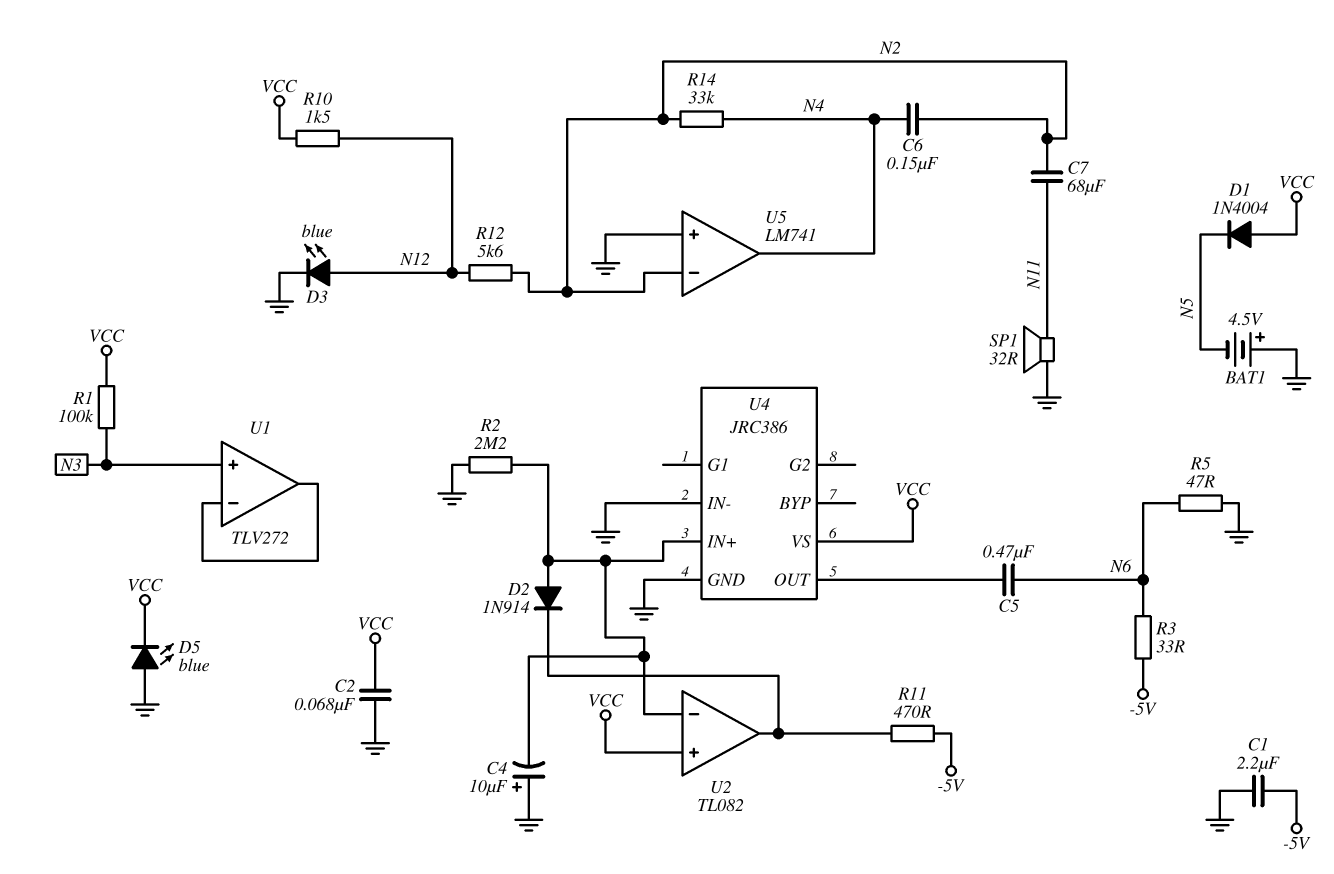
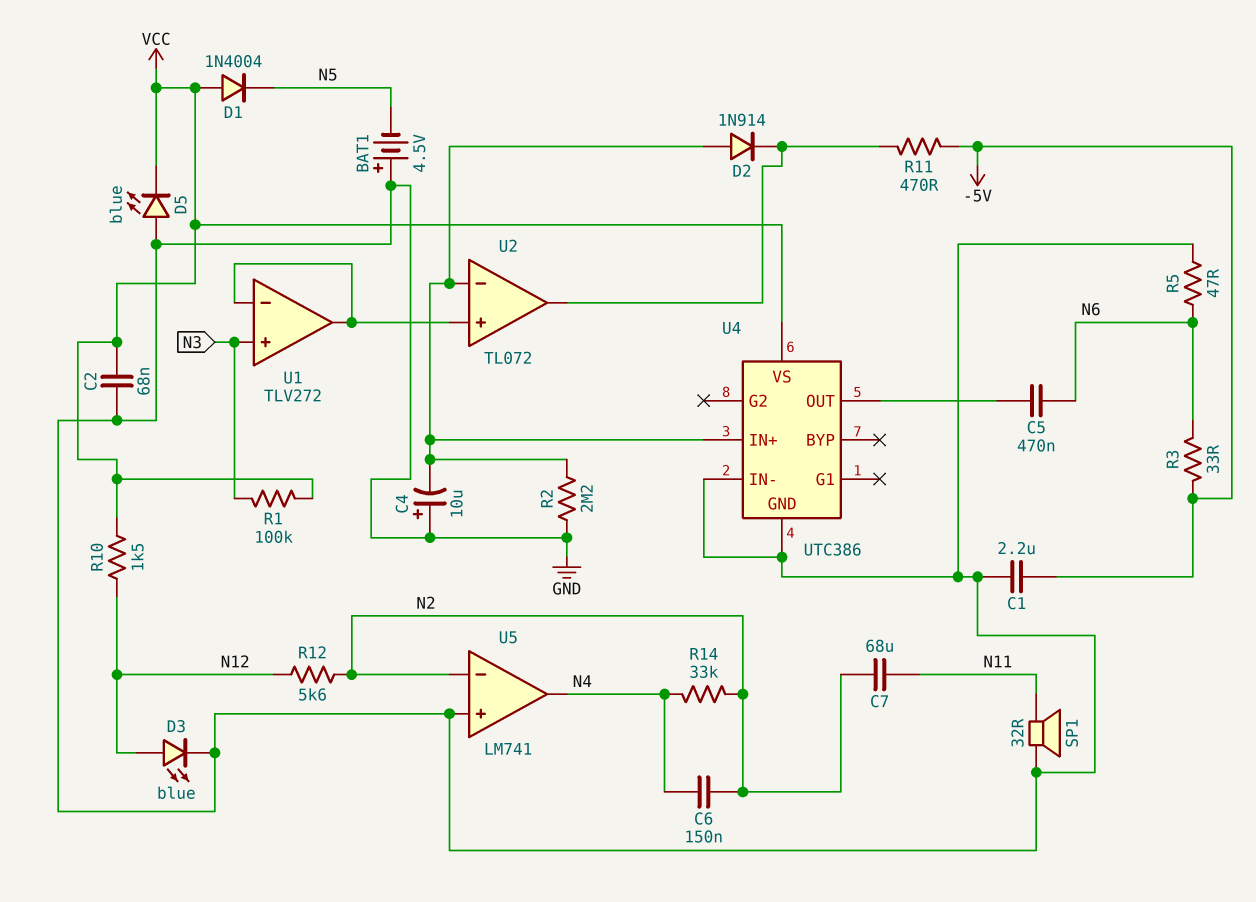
U2: TL082 -> TL072
U2 pin in+: VCC -> U1/in-
U4: JRC386 -> UTC386

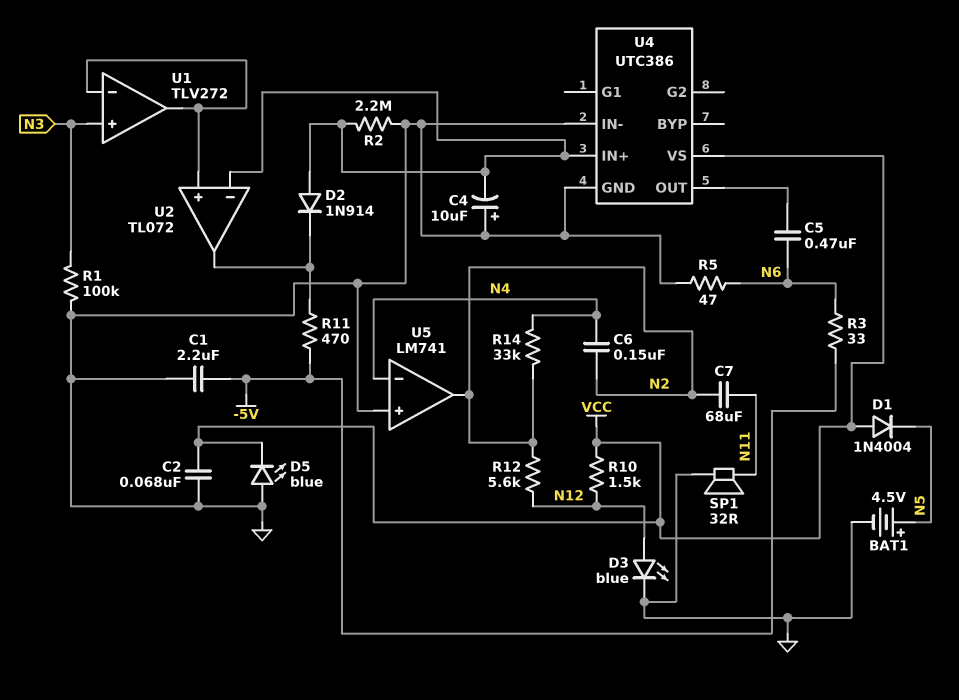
BAT1: 4.5V (plus GND, minus N5) -> 4.5V (plus N5, minus GND)
R1: 100k (N3, VCC) -> 100k (GND, N3)
U5 pin in-: N2 -> N4
U5 pin out: N4 -> N2

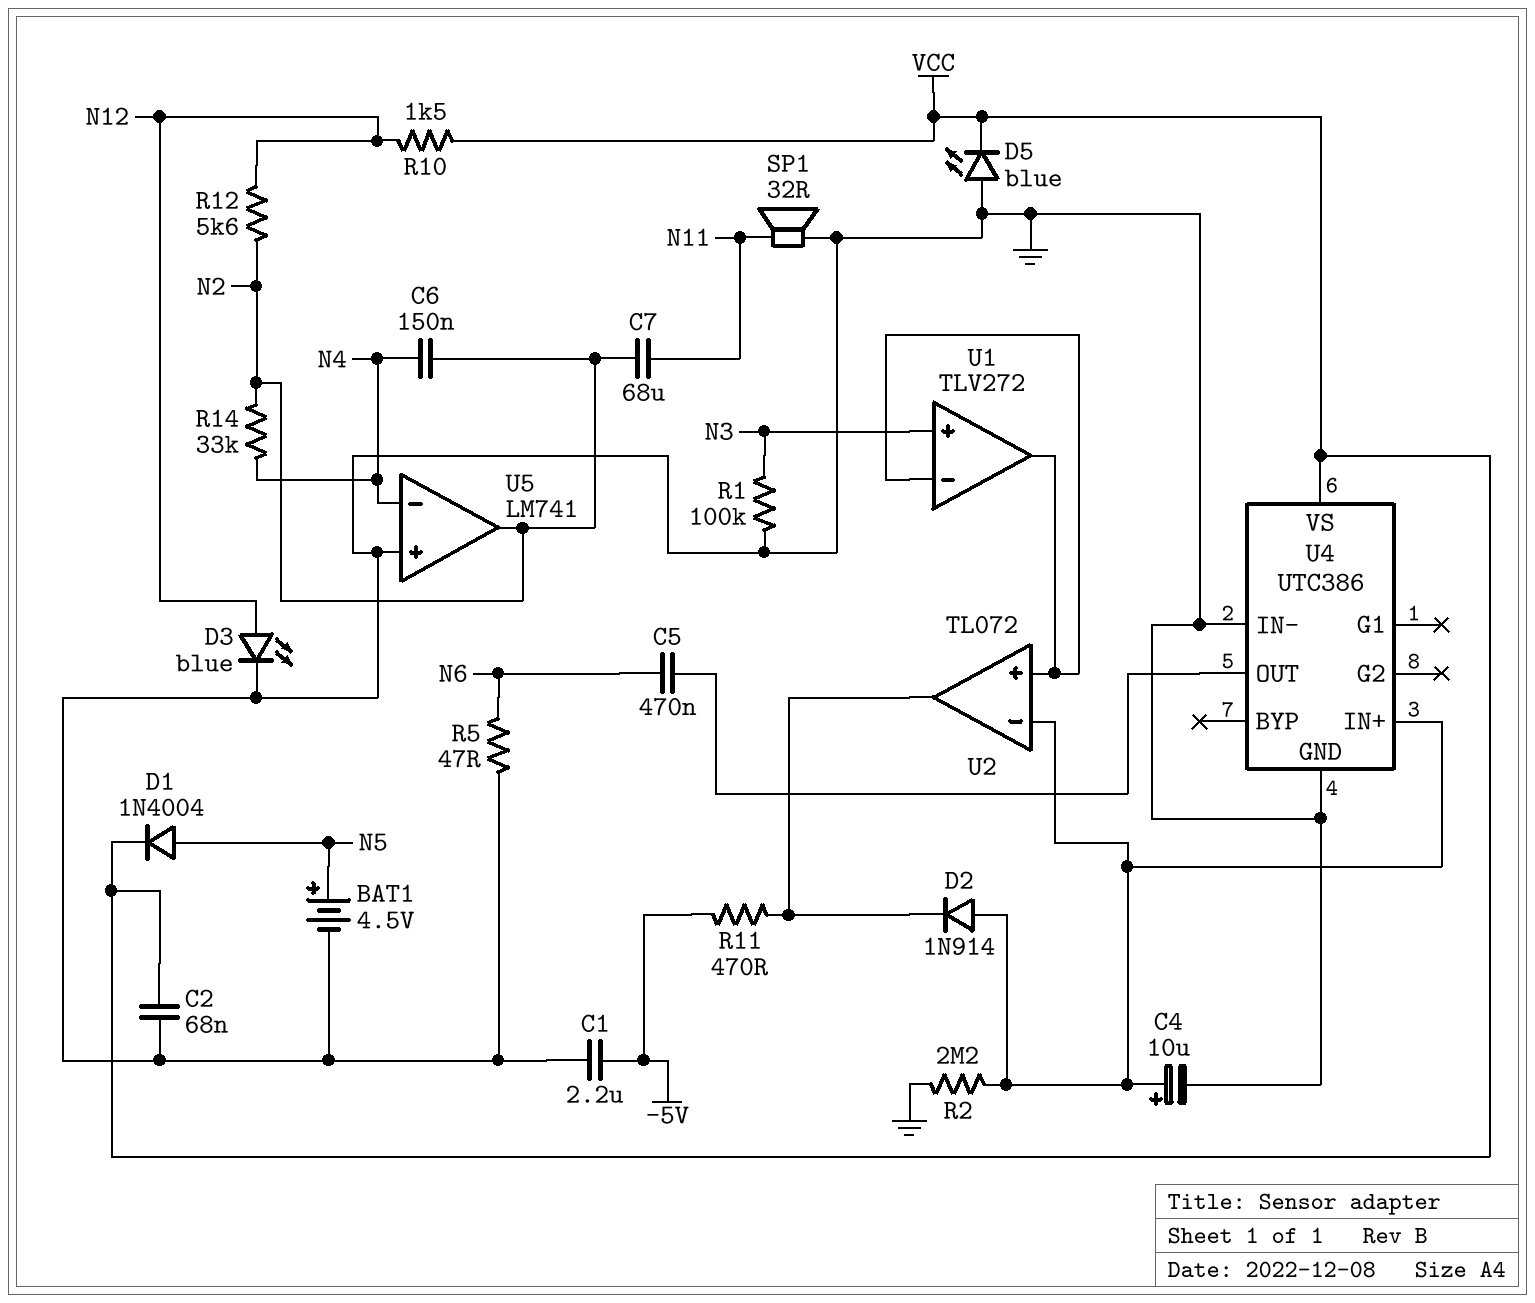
C4: 10uF (plus GND, minus U2/in-) -> 10uF (plus U2/in-, minus GND)
D1: diode 1N4004 (A VCC, K N5) -> diode 1N4004 (A N5, K VCC)
R3: 33 (-5V, N6) -> none

